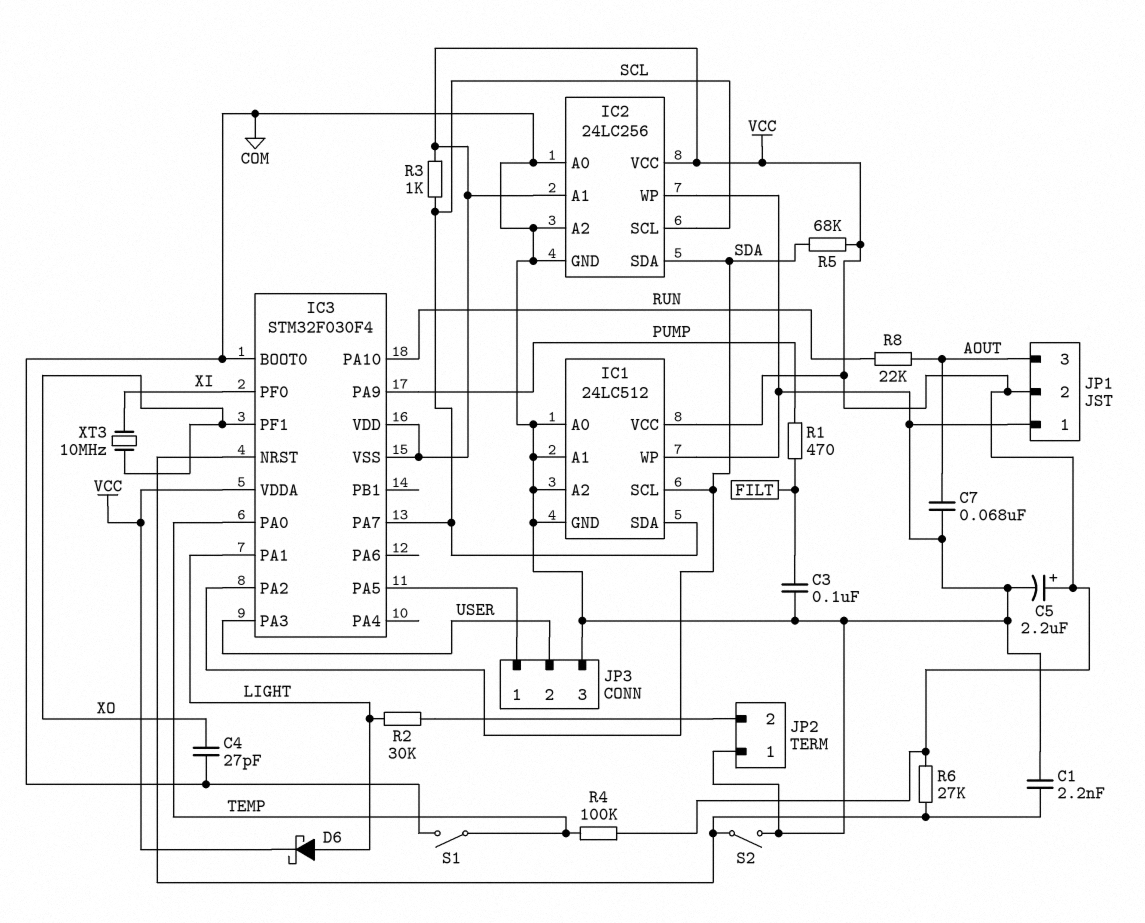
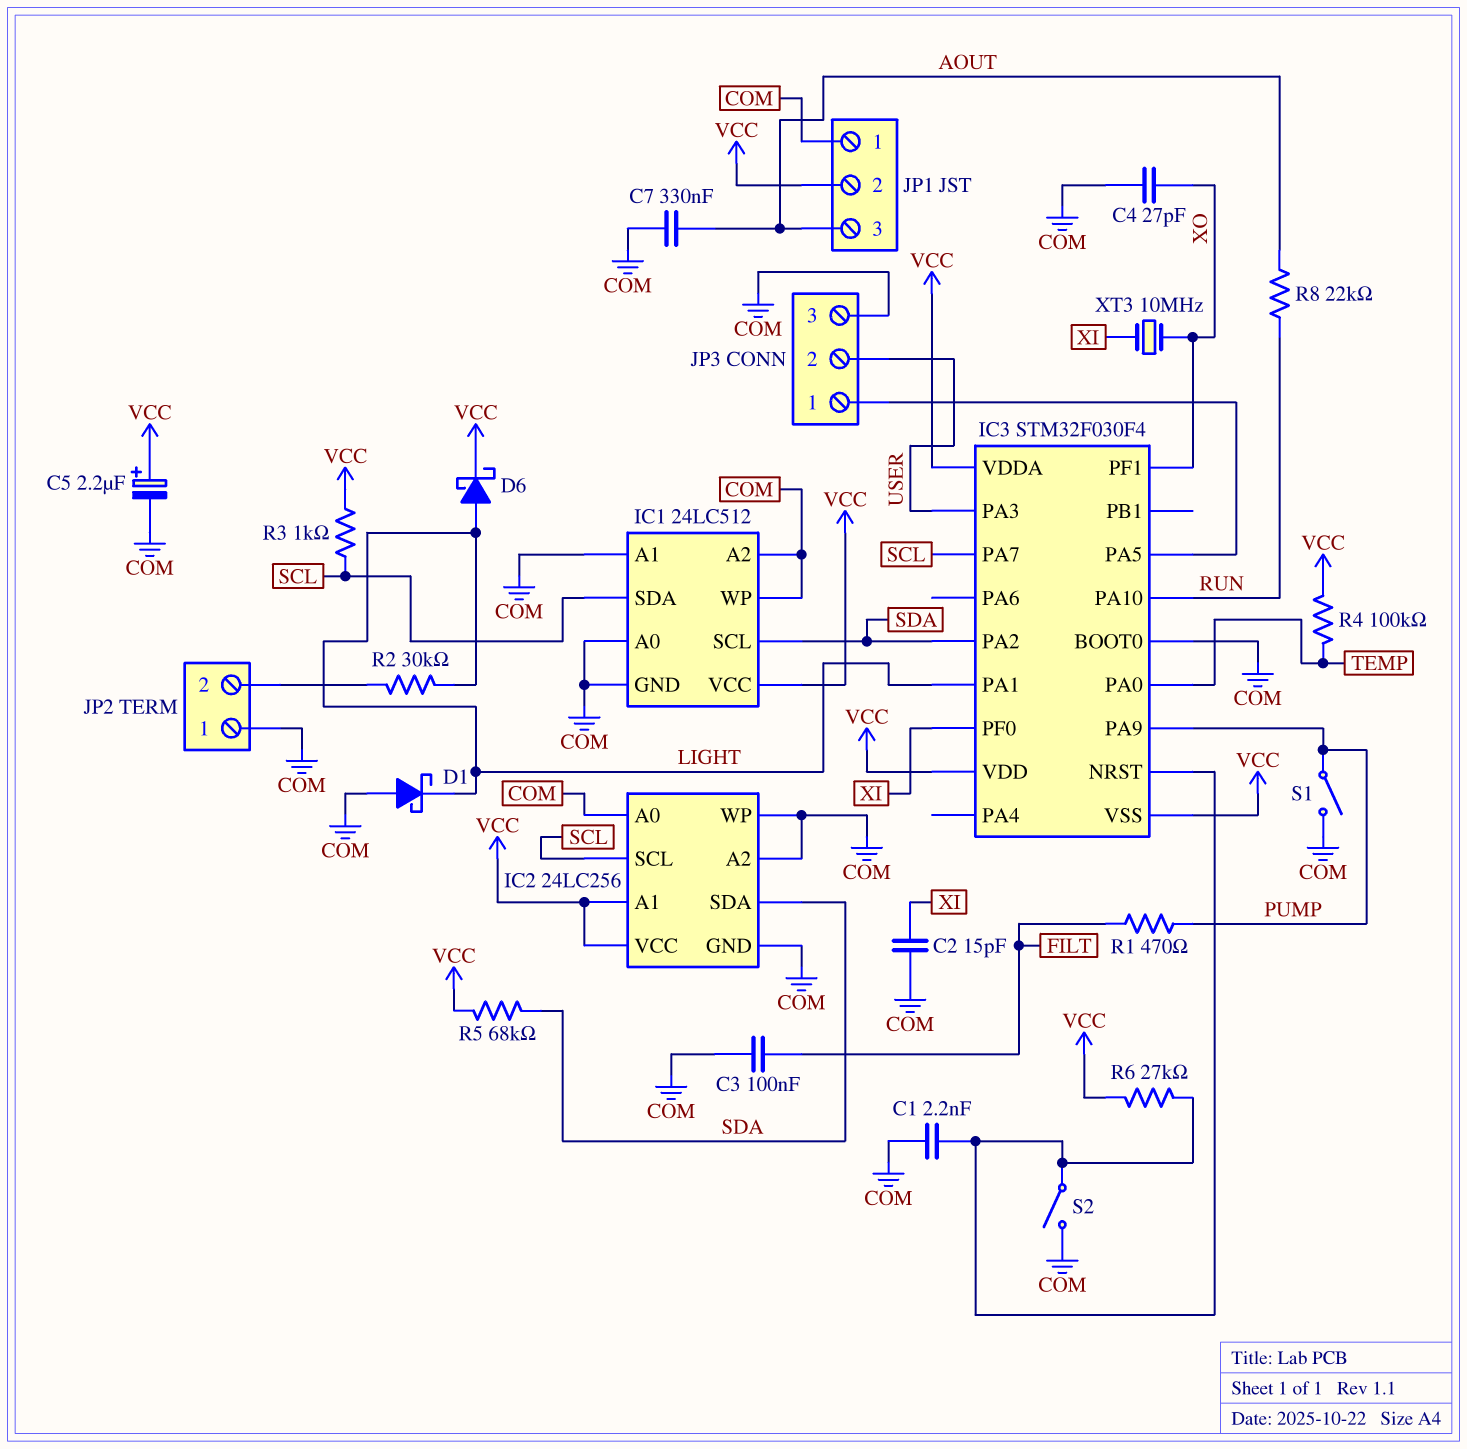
C2: none -> 15pF (COM, XI)
C7: 68nF (AOUT, COM) -> 330nF (AOUT, COM)
D1: none -> schottky (A COM, K LIGHT)
S1: switch (COM, TEMP) -> switch (COM, PUMP)

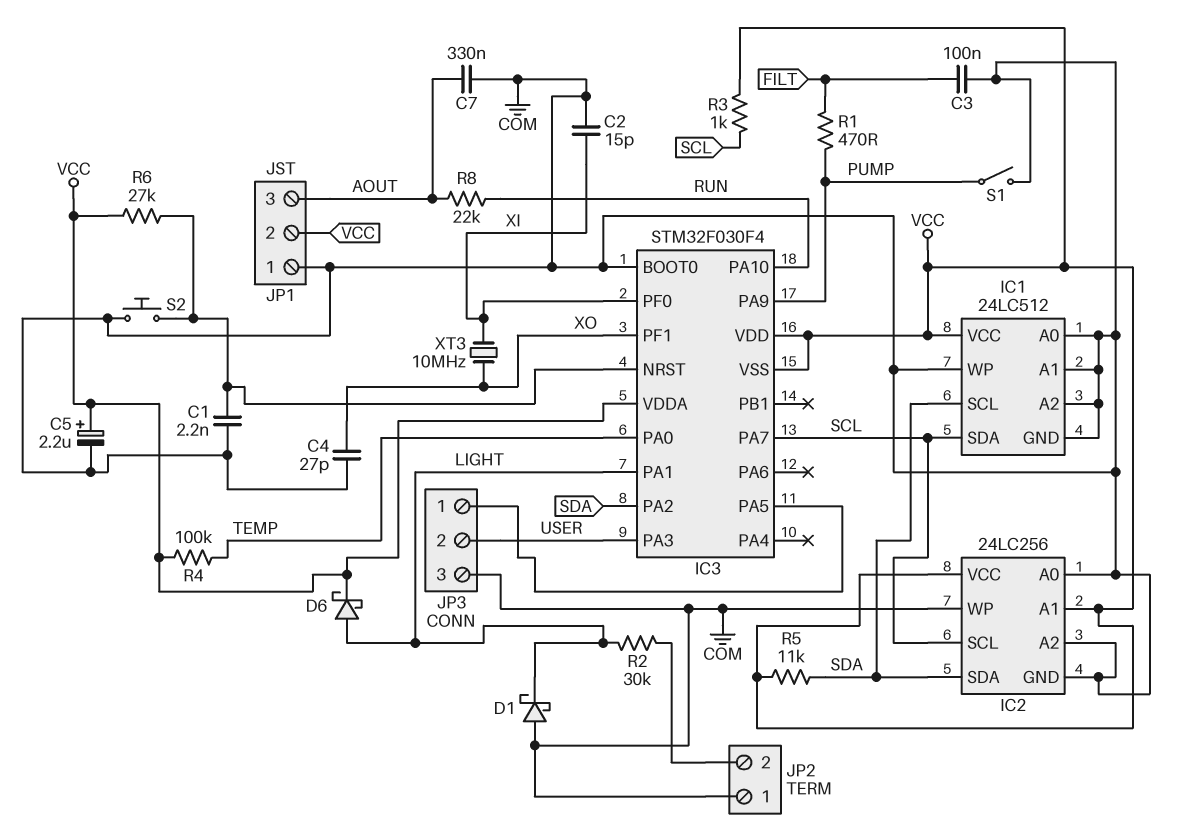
R5: 68k (SDA, VCC) -> 11k (SDA, VCC)
S2: switch (COM, IC3/NRST) -> button (COM, IC3/NRST)

